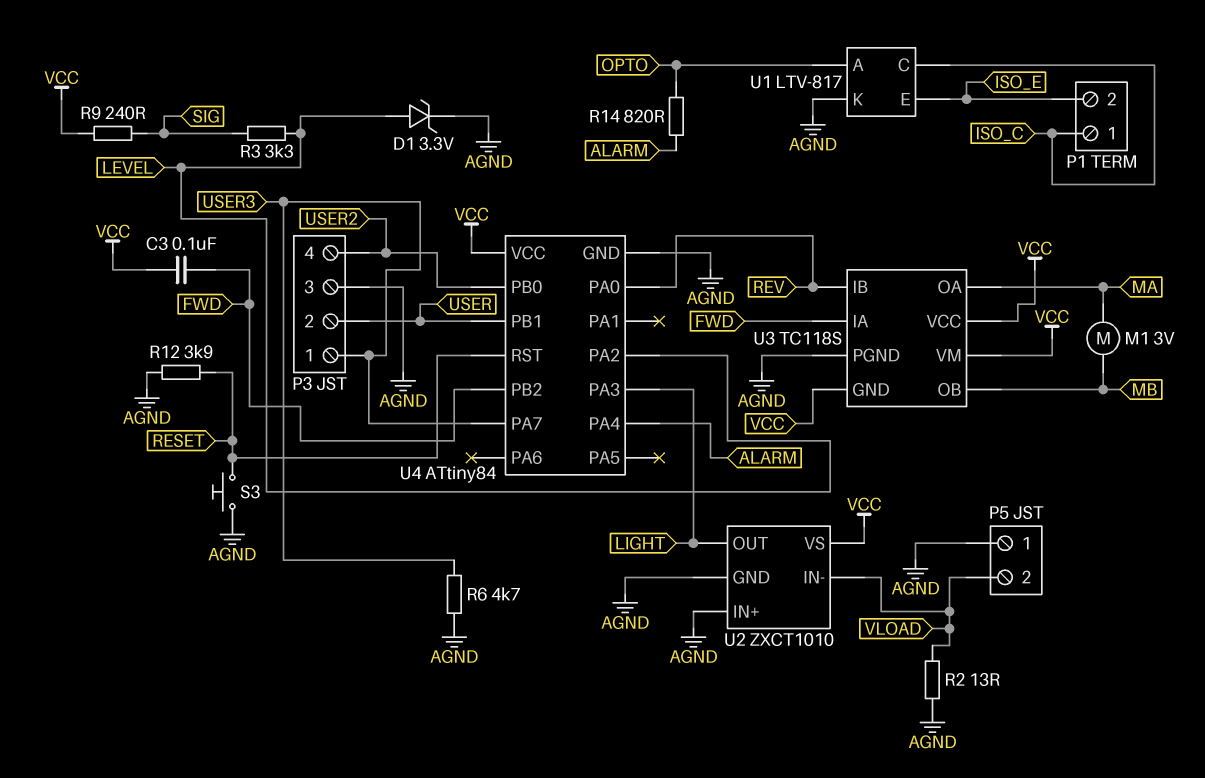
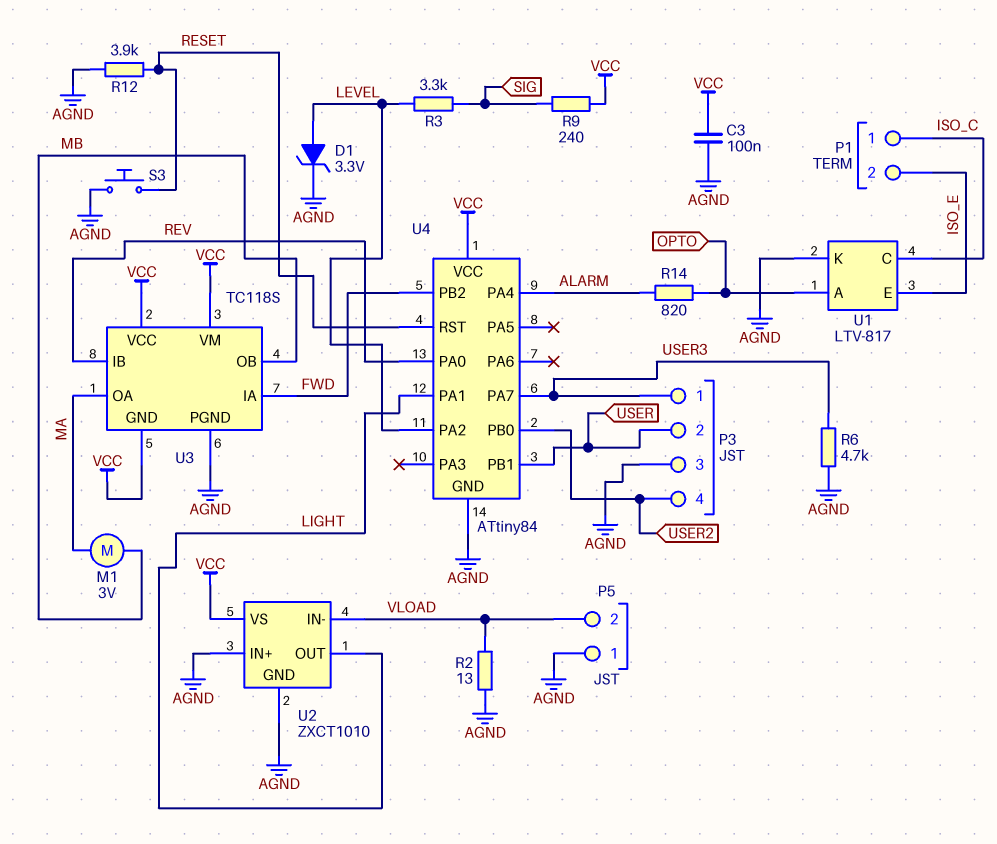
C3: 100nF (FWD, VCC) -> 100nF (AGND, VCC)
U4 pin PA1: none -> LIGHT
U4 pin PA3: LIGHT -> none

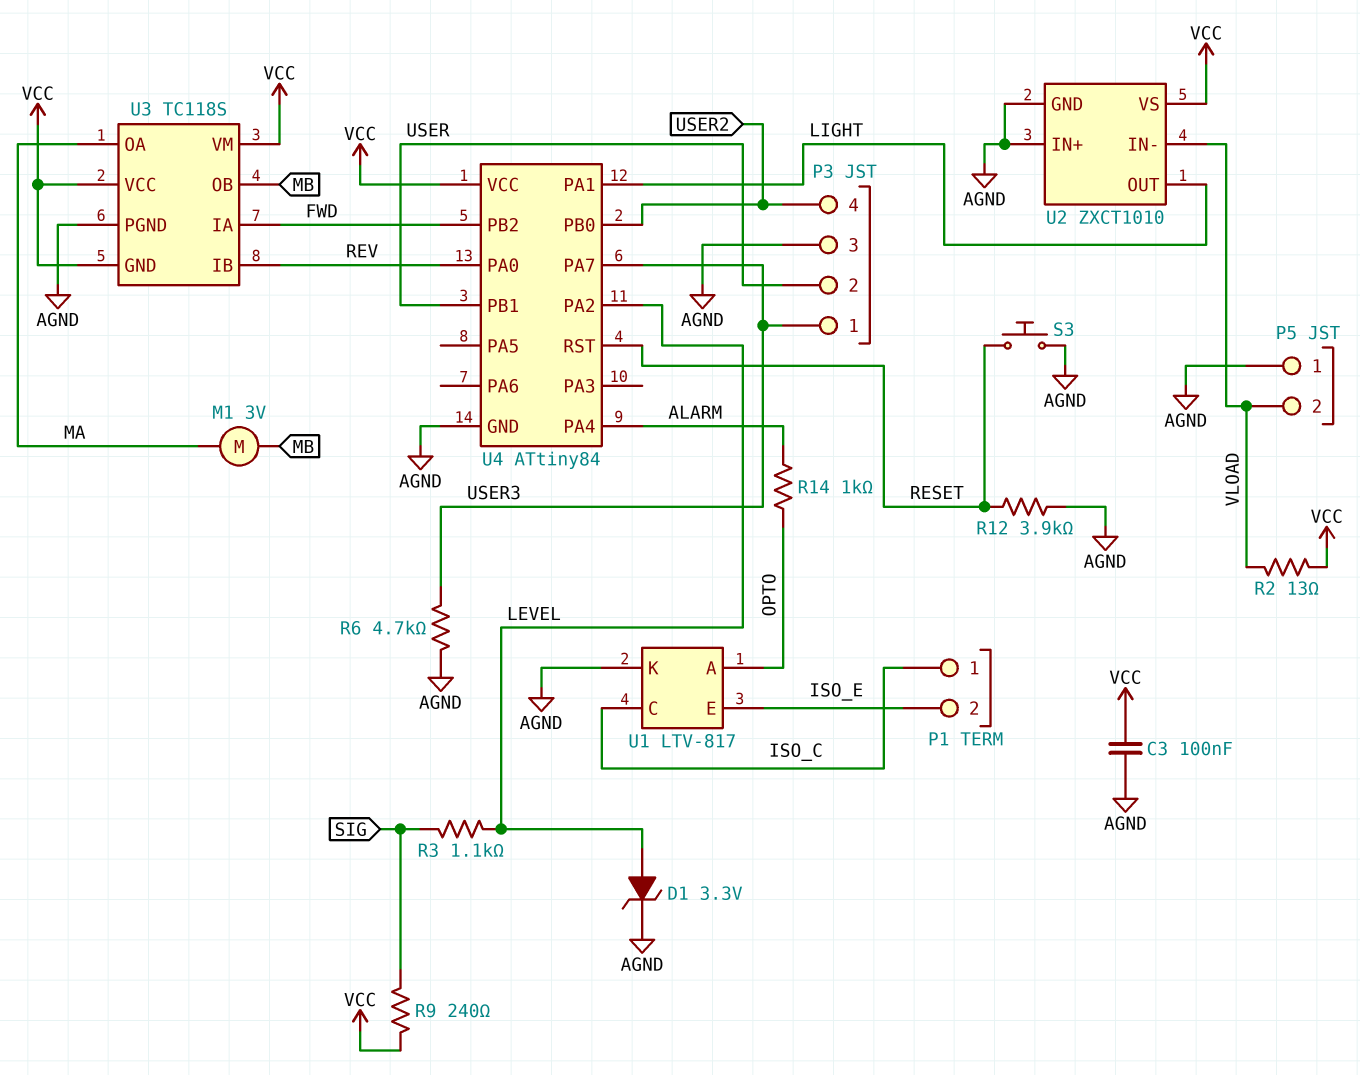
R2: 13 (AGND, VLOAD) -> 13 (VCC, VLOAD)
R3: 3.3k (LEVEL, SIG) -> 1.1k (LEVEL, SIG)
R14: 820 (ALARM, OPTO) -> 1k (ALARM, OPTO)

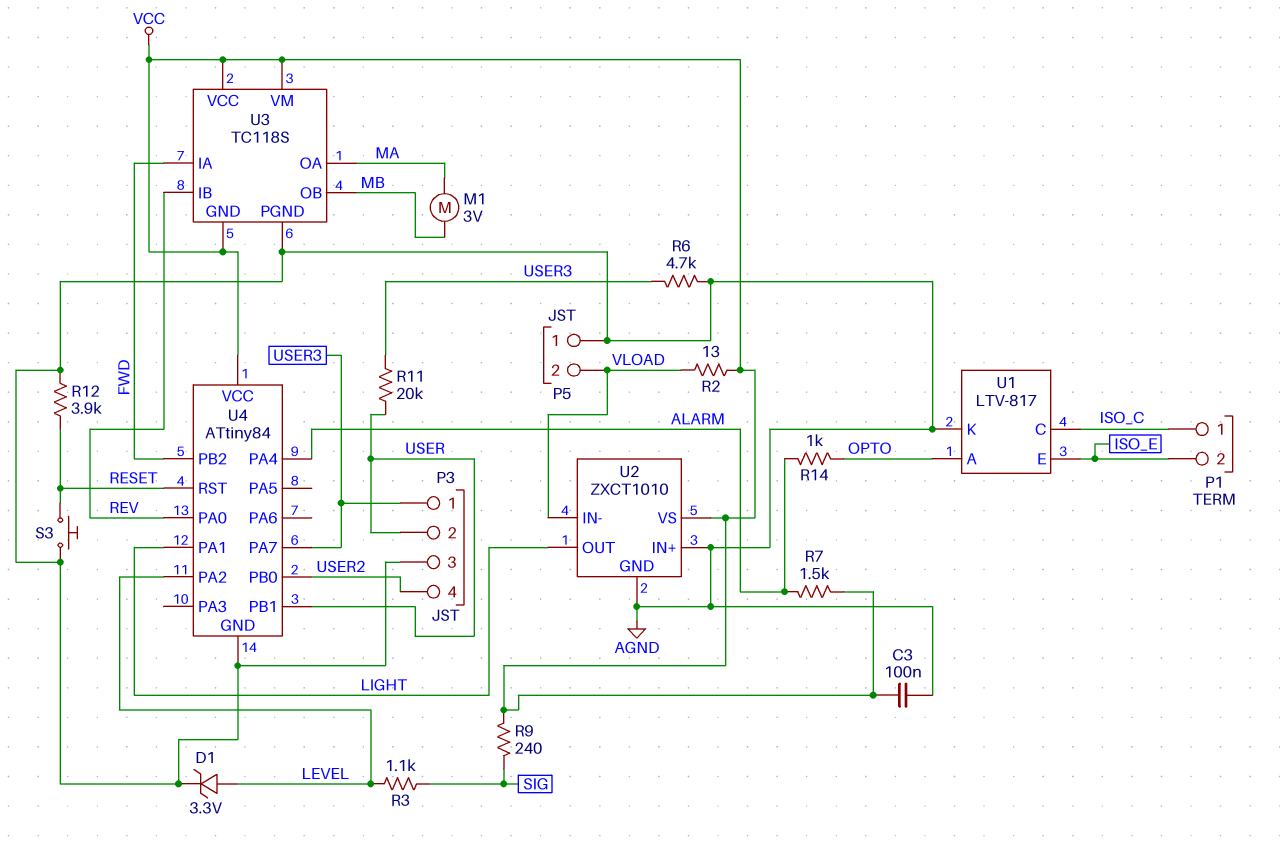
R7: none -> 1.5k (ALARM, VCC)
R11: none -> 20k (USER, USER3)

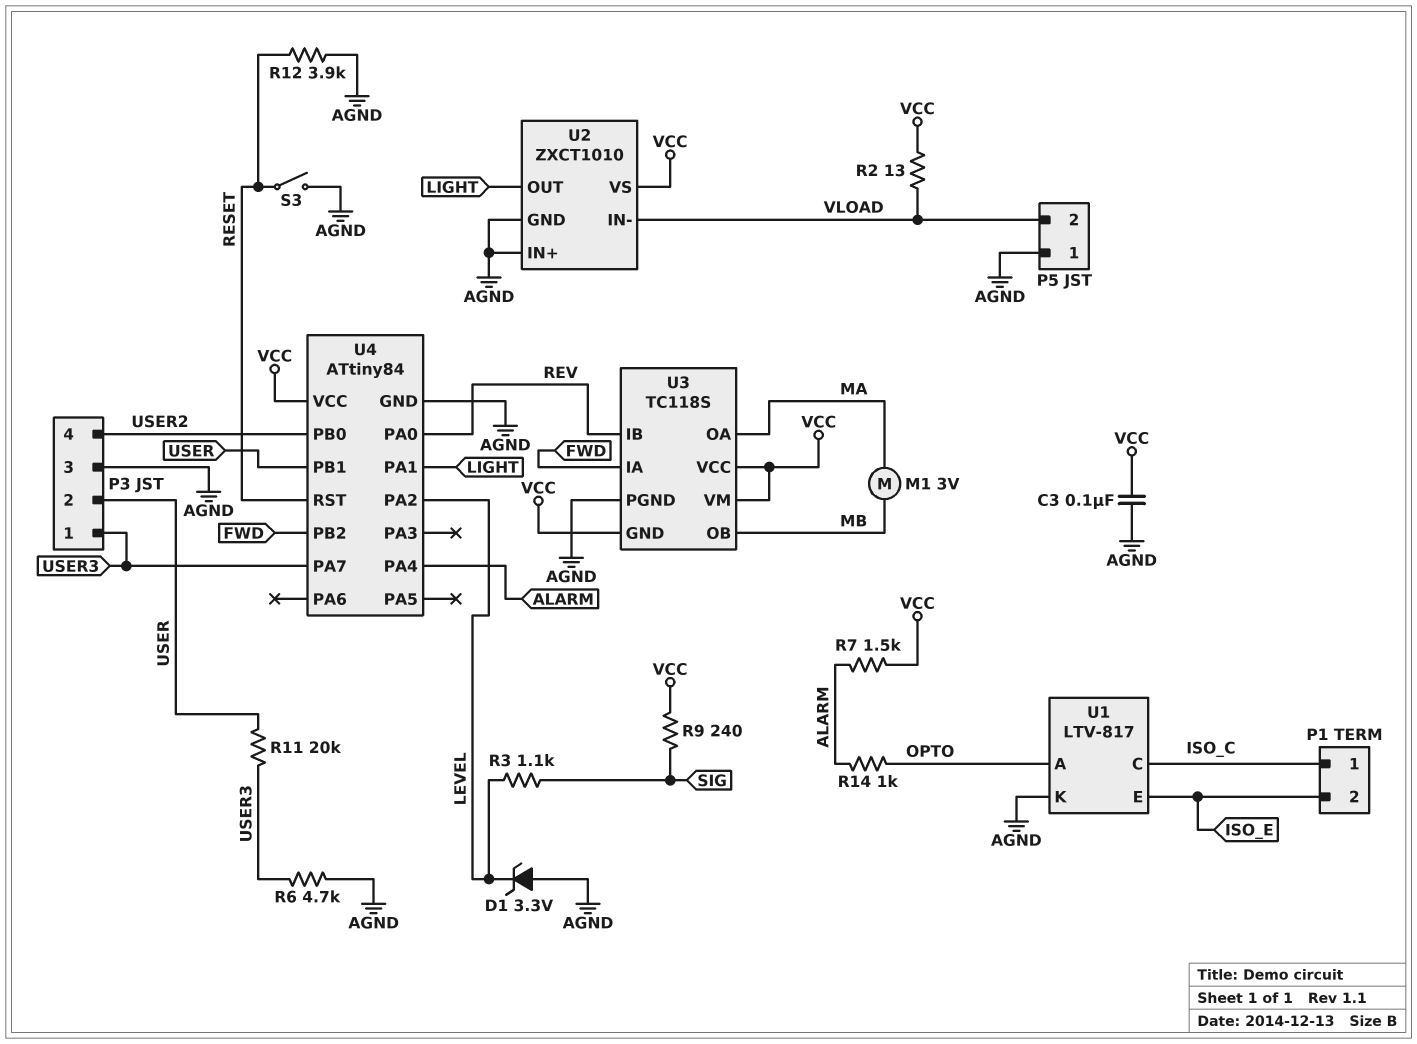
D1: zener 3.3V (A LEVEL, K AGND) -> zener 3.3V (A AGND, K LEVEL)
S3: button (AGND, RESET) -> switch (AGND, RESET)

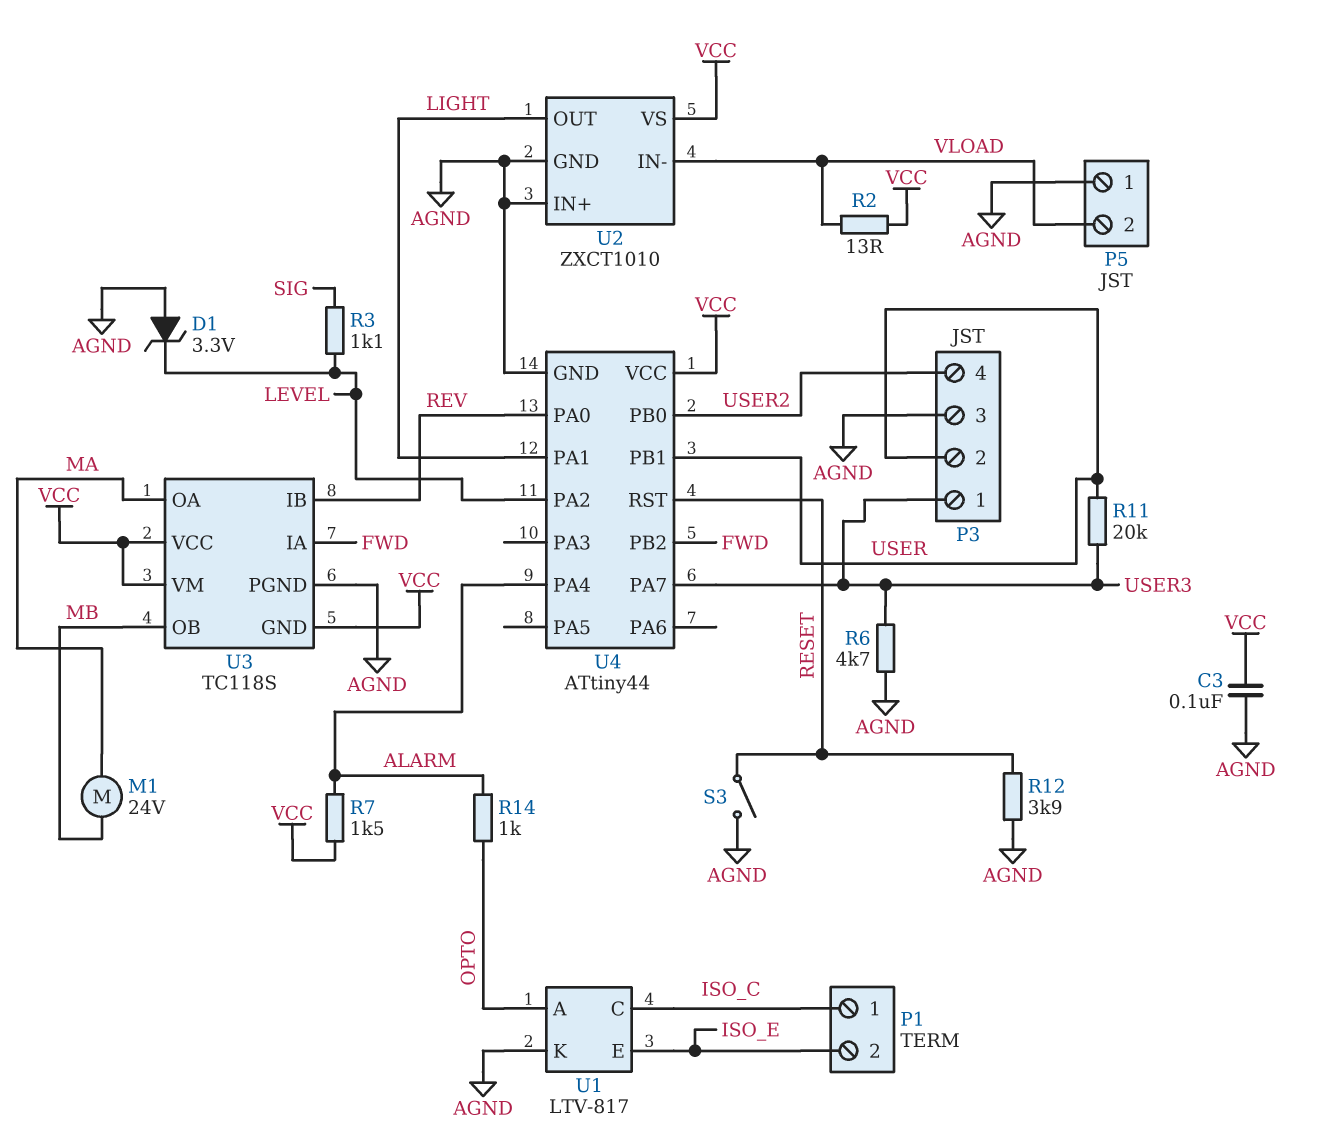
M1: motor 3V (MA, MB) -> motor 24V (MA, MB)
R9: 240 (SIG, VCC) -> none
U4: ATtiny84 -> ATtiny44

